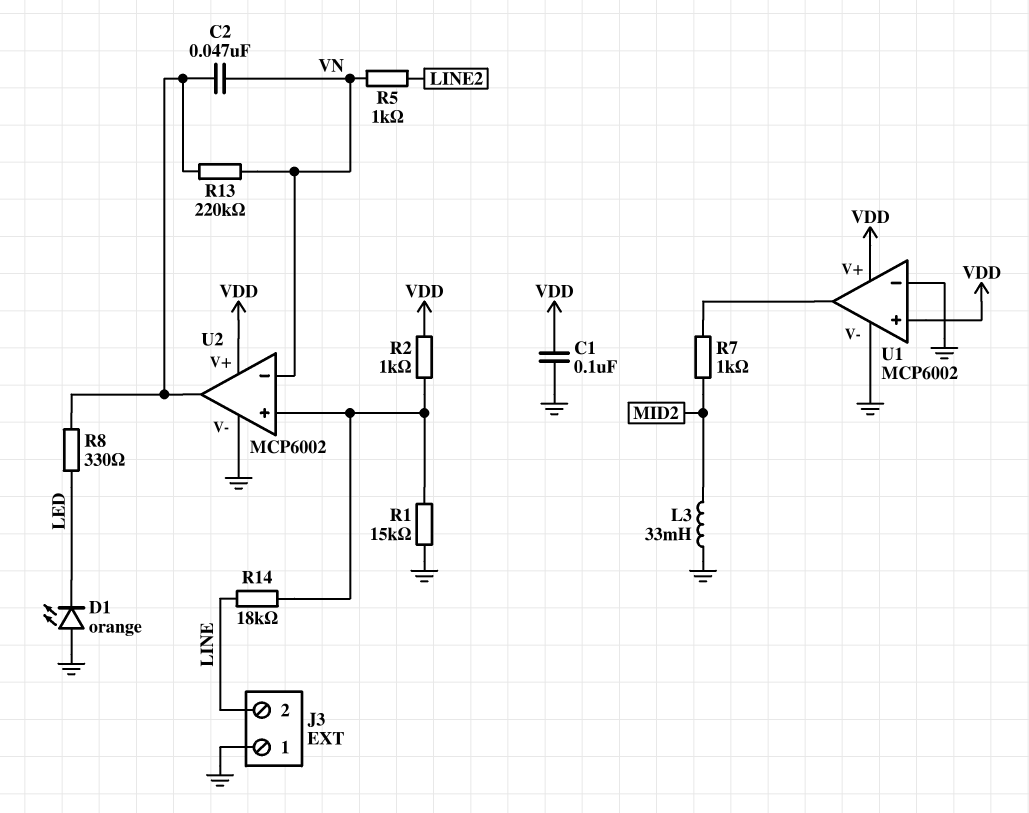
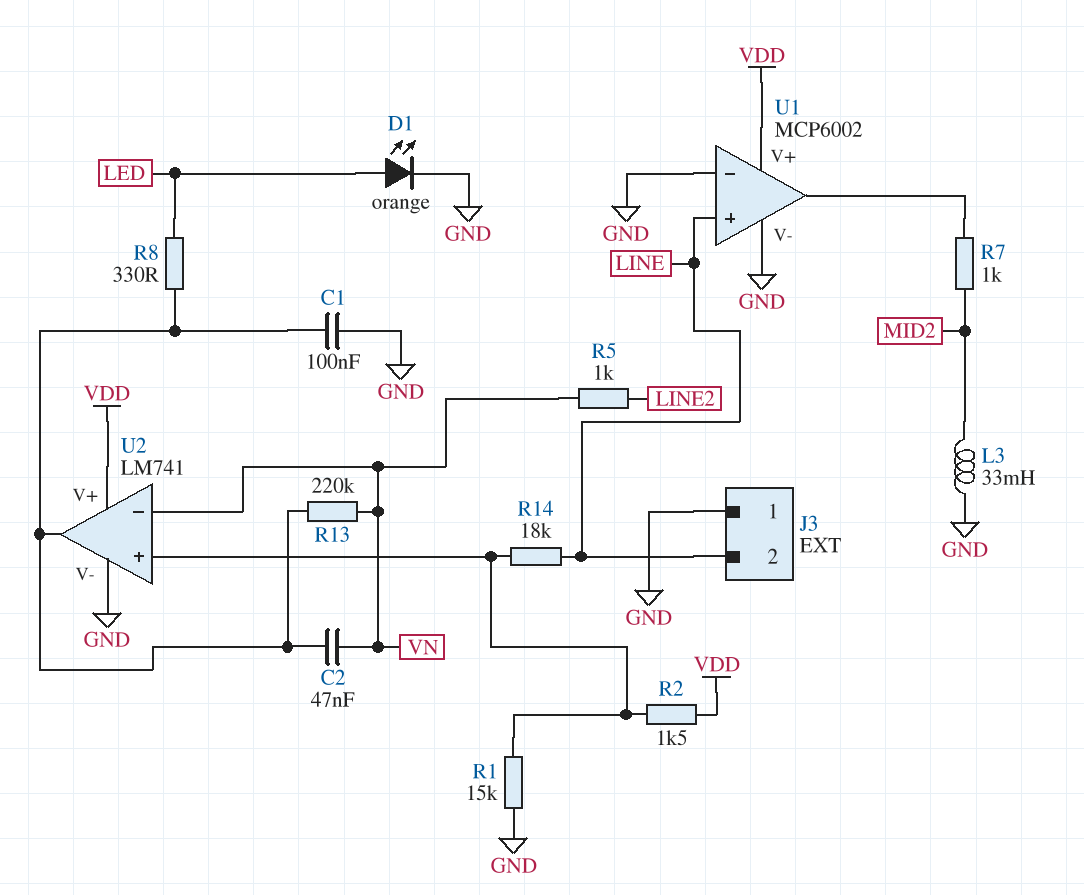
C1: 100nF (GND, VDD) -> 100nF (GND, U2/out)
D1: LED orange (A GND, K LED) -> LED orange (A LED, K GND)
R2: 1k (U2/in+, VDD) -> 1.5k (U2/in+, VDD)
U1 pin in+: VDD -> LINE
U2: MCP6002 -> LM741

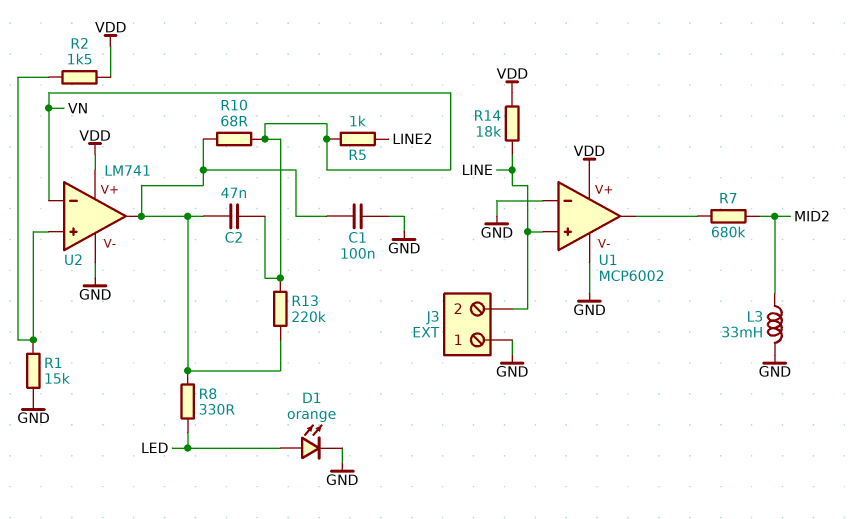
R7: 1k (MID2, U1/out) -> 680k (MID2, U1/out)
R10: none -> 68 (U2/out, VN)
R14: 18k (LINE, U2/in+) -> 18k (LINE, VDD)

